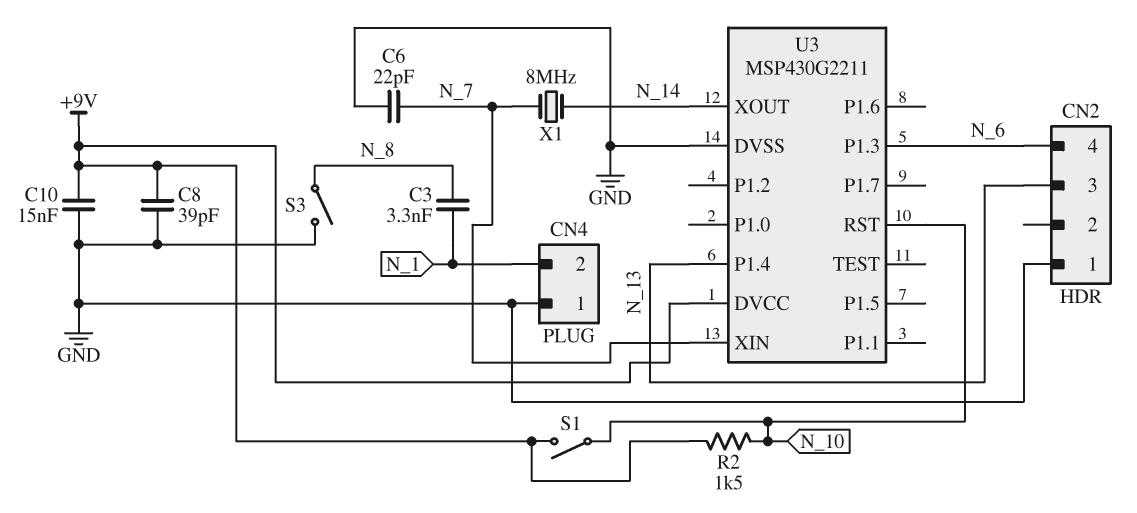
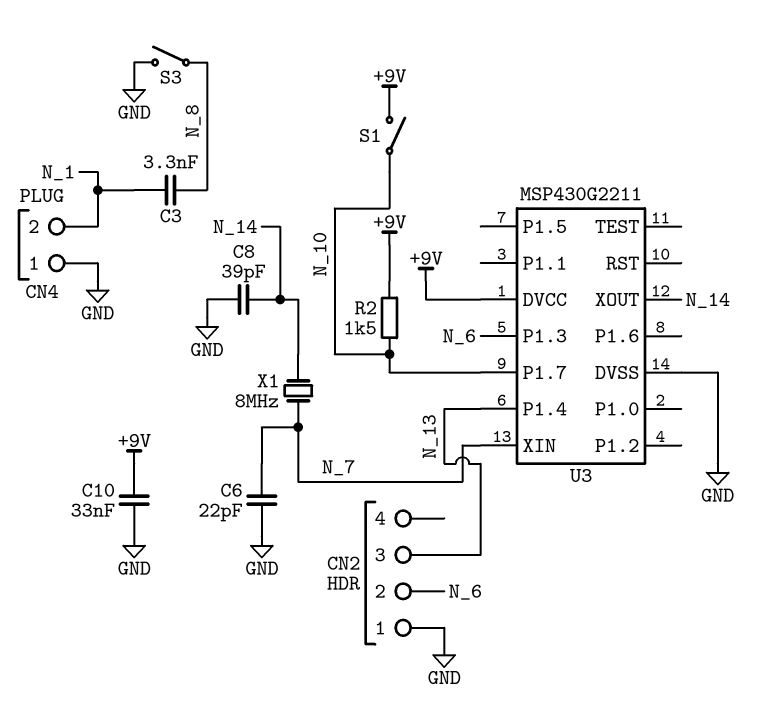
C8: 39pF (+9V, GND) -> 39pF (GND, N_14)
C10: 15nF (+9V, GND) -> 33nF (+9V, GND)
CN2 pin 2: none -> N_6
CN2 pin 4: N_6 -> none
U3 pin P1.7: none -> N_10
U3 pin RST: N_10 -> none

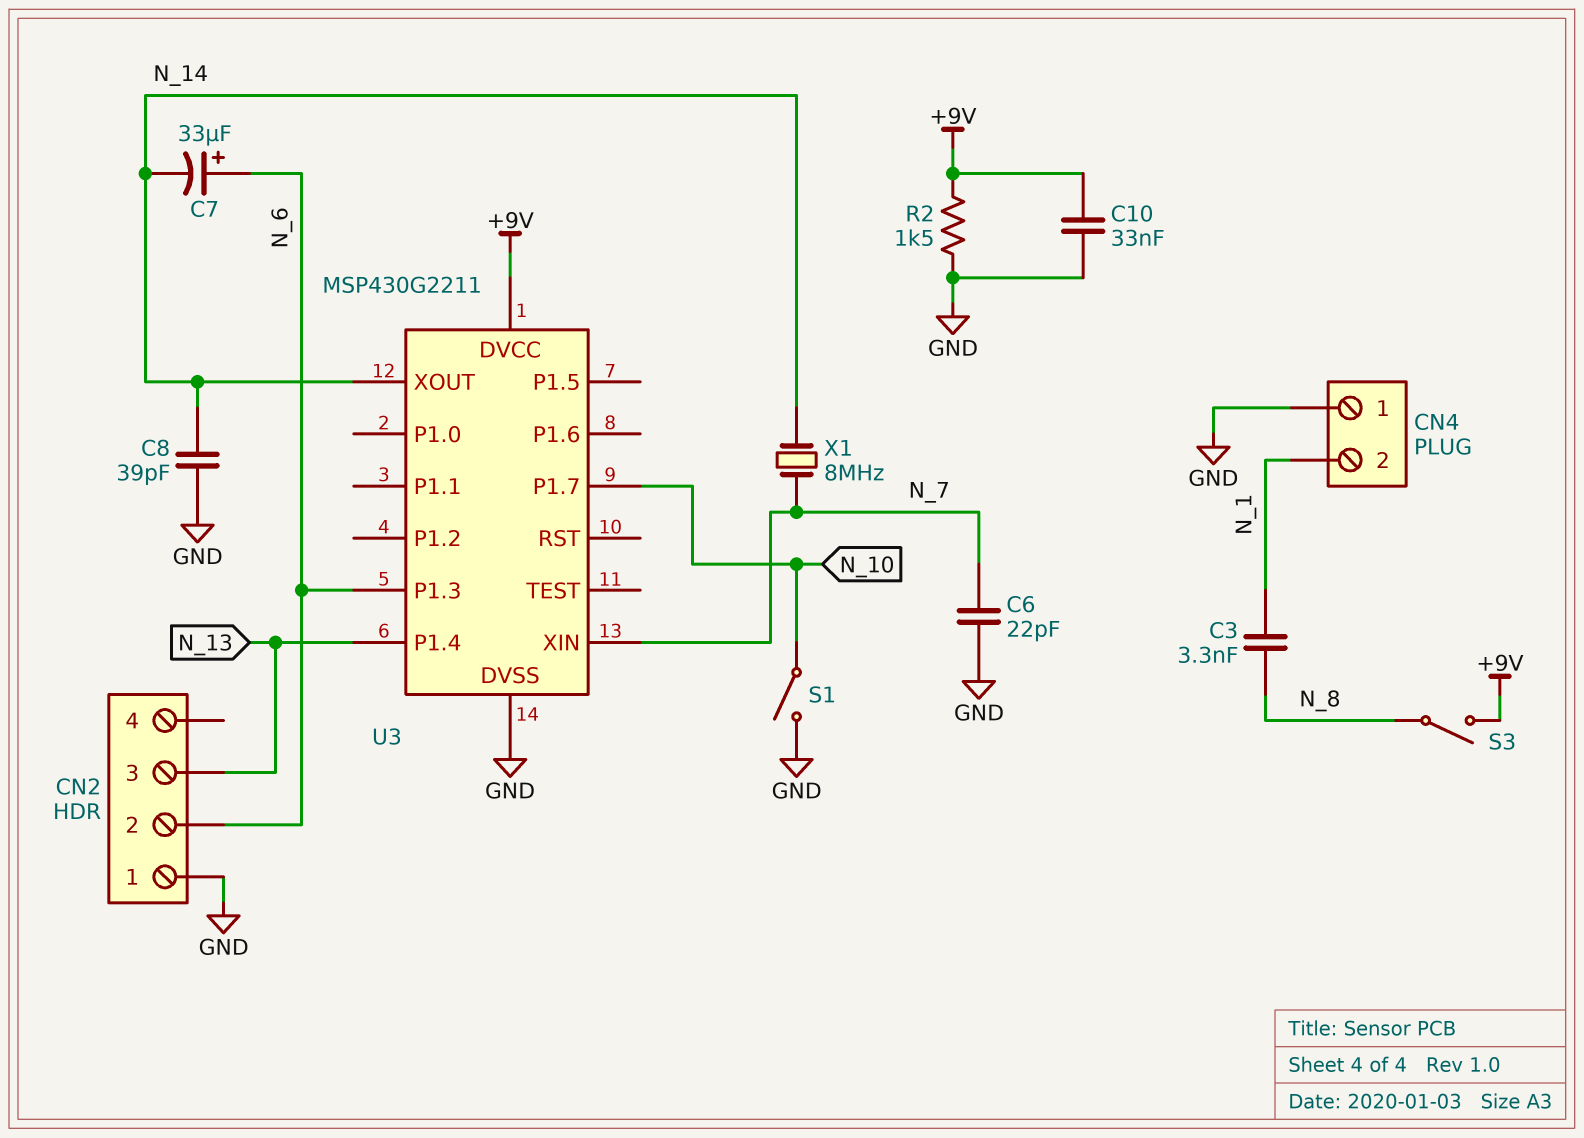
C7: none -> 33uF (plus N_6, minus N_14)
R2: 1.5k (+9V, N_10) -> 1.5k (+9V, GND)
S1: switch (+9V, N_10) -> switch (GND, N_10)
S3: switch (GND, N_8) -> switch (+9V, N_8)

